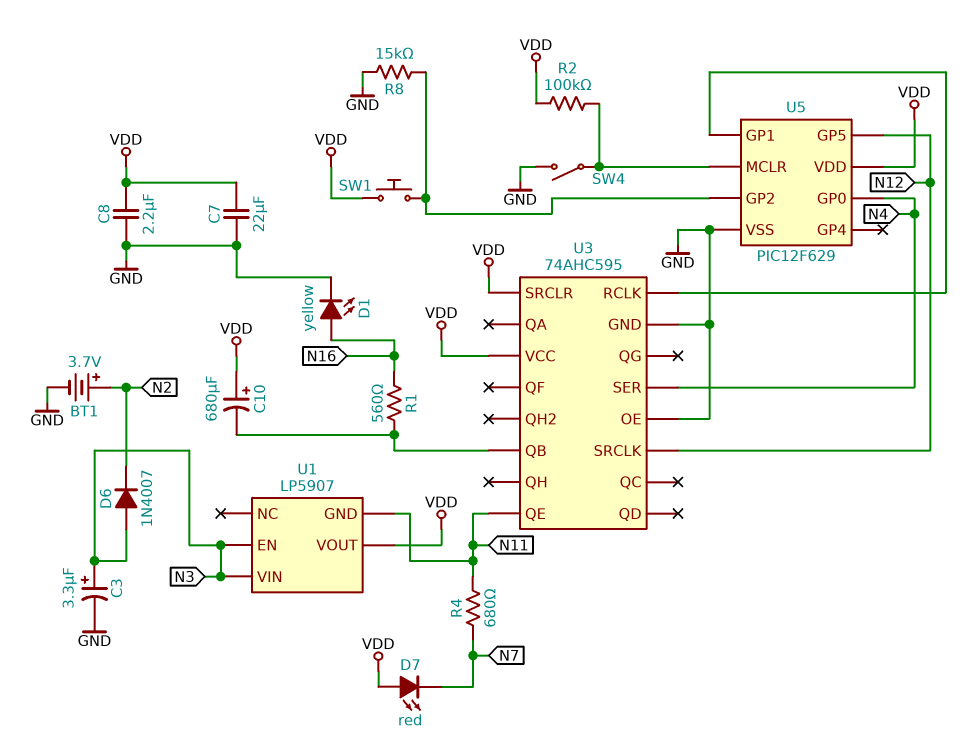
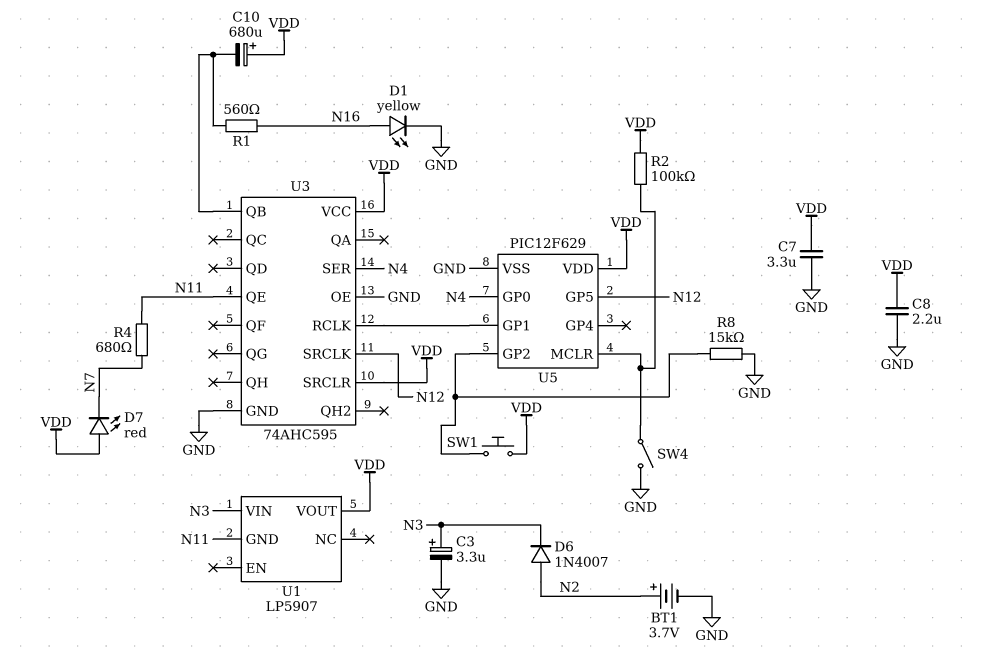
C7: 22uF (GND, VDD) -> 3.3uF (GND, VDD)
D6: diode 1N4007 (A N3, K N2) -> diode 1N4007 (A N2, K N3)
U1 pin EN: N3 -> none

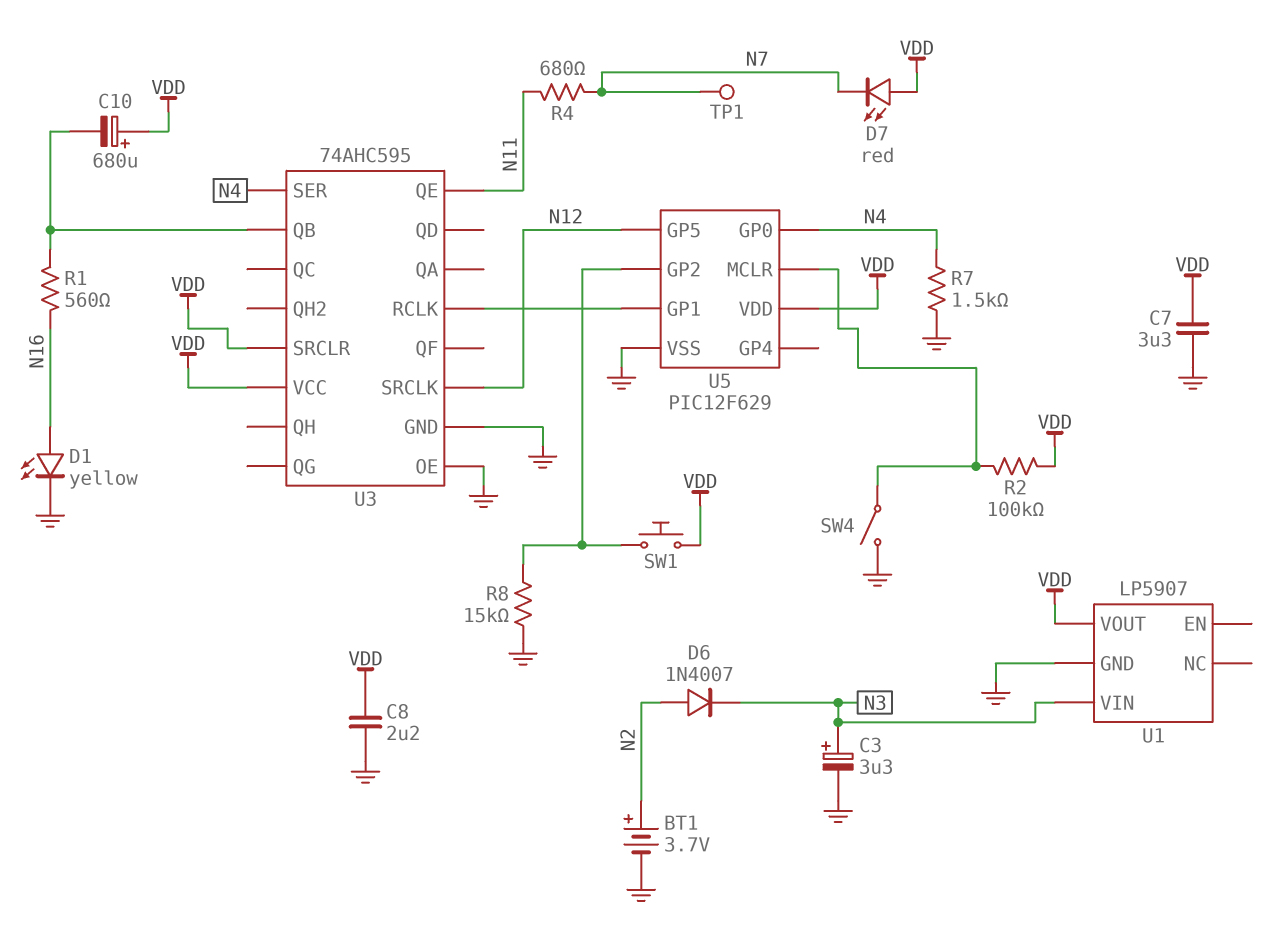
R7: none -> 1.5k (GND, N4)
TP1: none -> test point (N7)
U1 pin GND: N11 -> GND

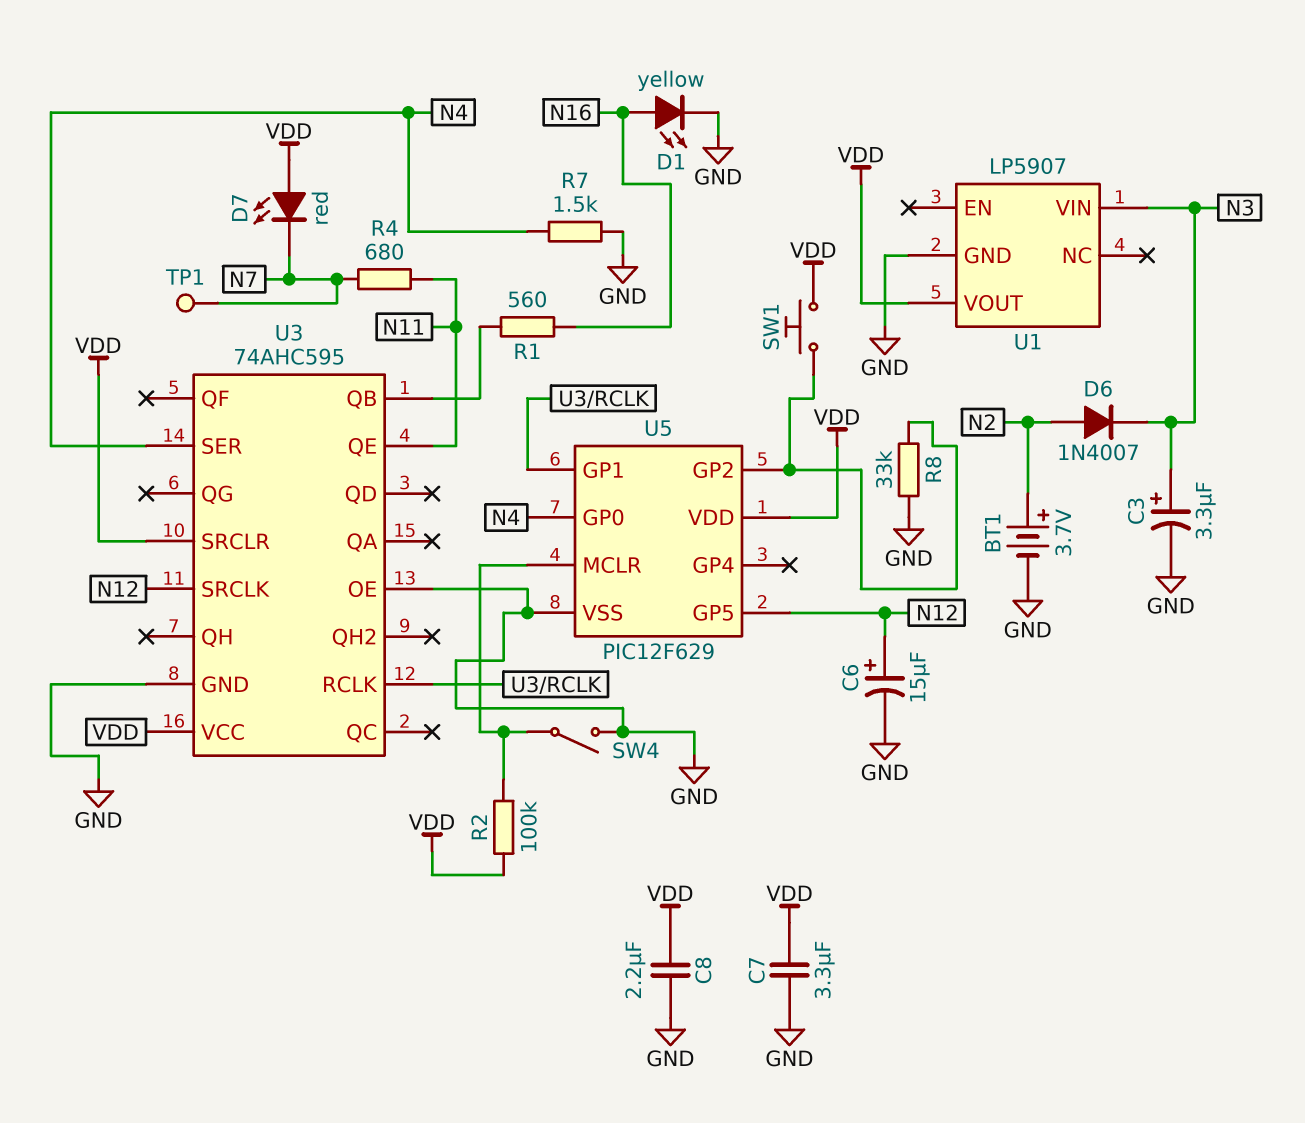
C6: none -> 15uF (plus N12, minus GND)
C10: 680uF (plus VDD, minus U3/QB) -> none
R8: 15k (GND, U5/GP2) -> 33k (GND, U5/GP2)

